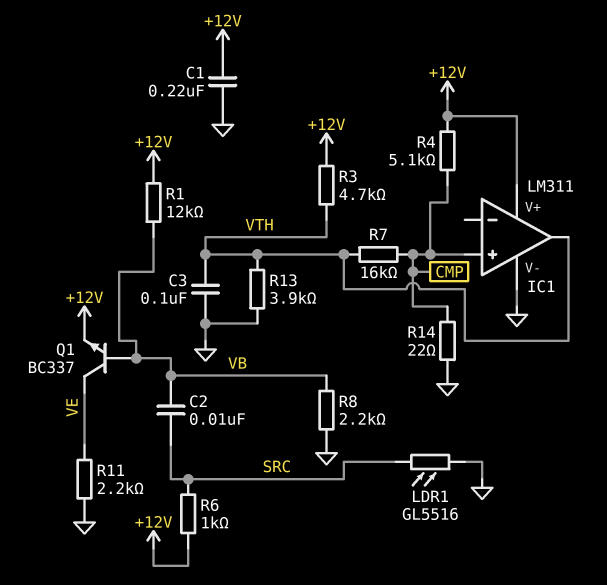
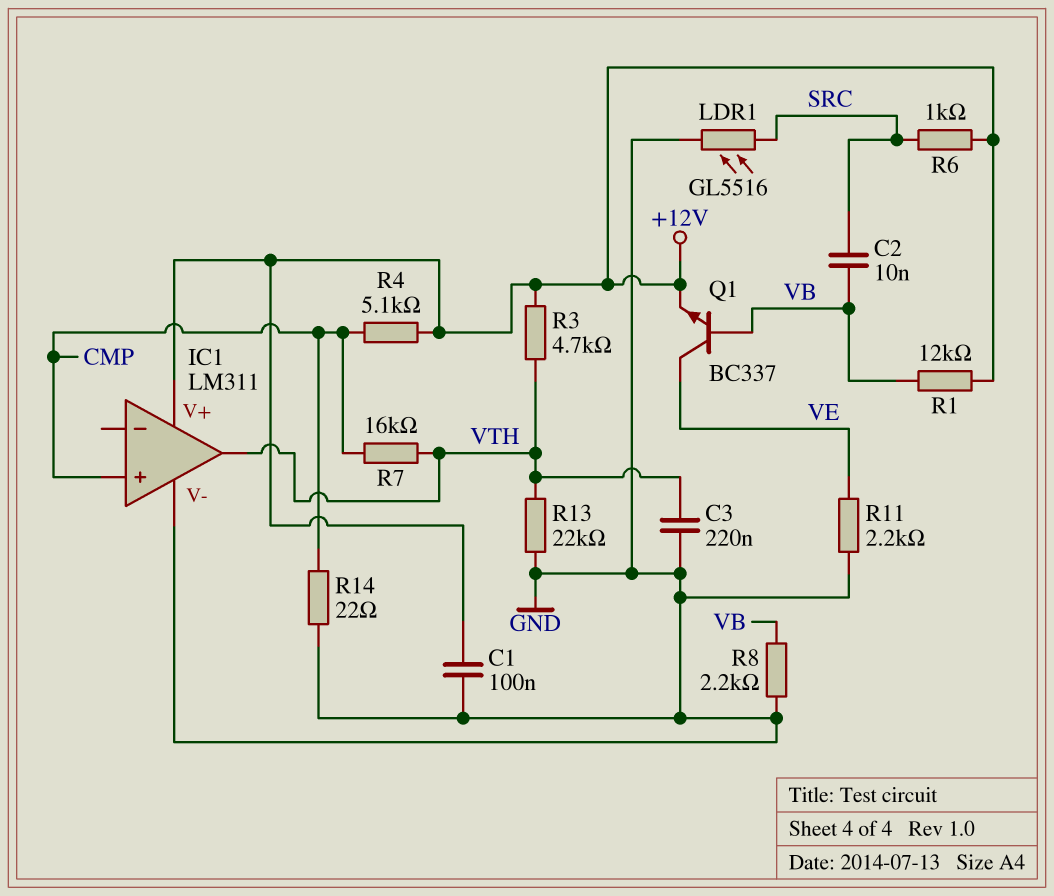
C1: 220nF (+12V, GND) -> 100nF (+12V, GND)
C3: 100nF (GND, VTH) -> 220nF (GND, VTH)
R13: 3.9k (GND, VTH) -> 22k (GND, VTH)

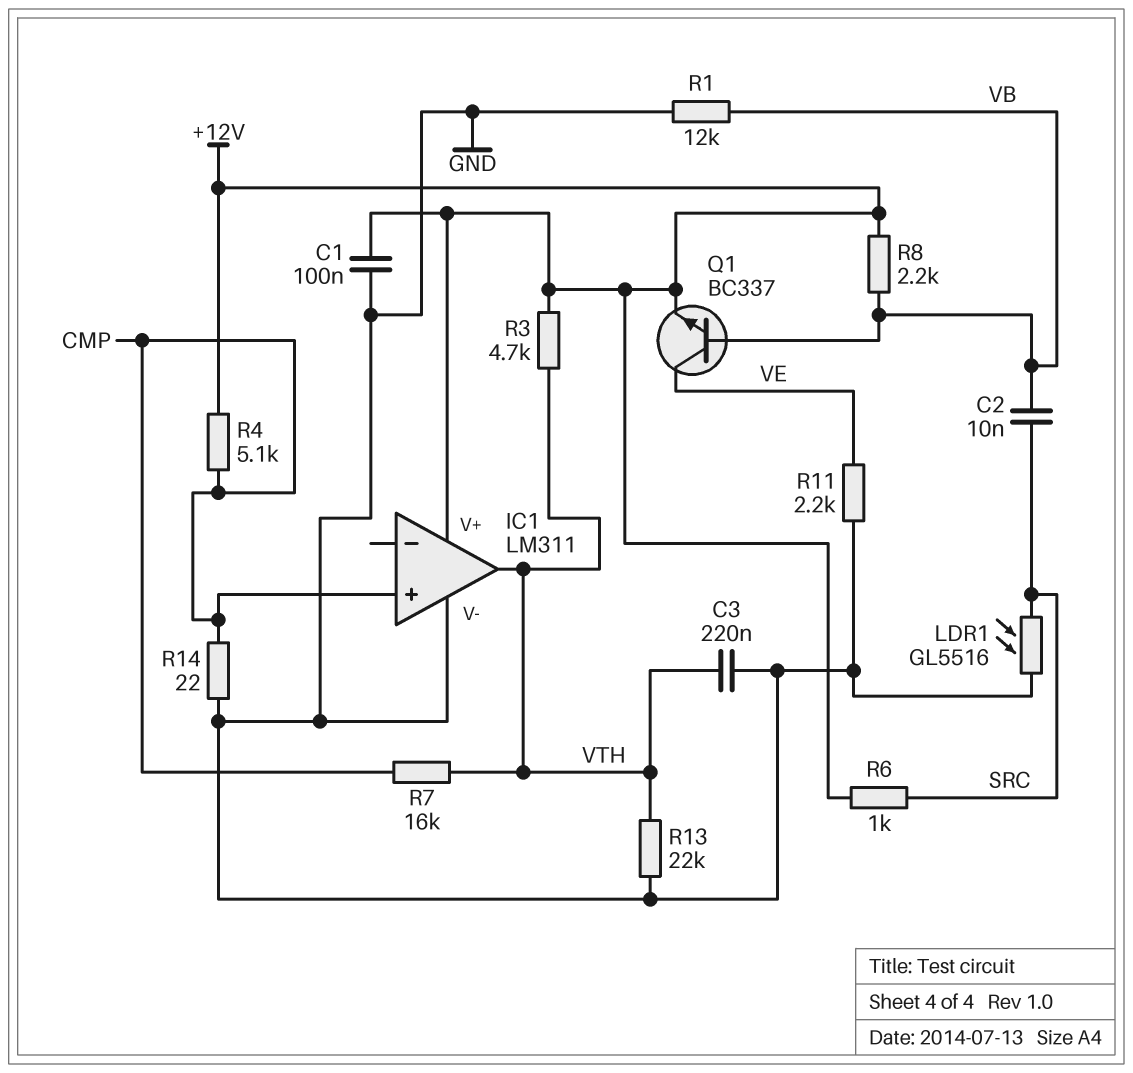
R1: 12k (+12V, VB) -> 12k (GND, VB)
R8: 2.2k (GND, VB) -> 2.2k (+12V, VB)

